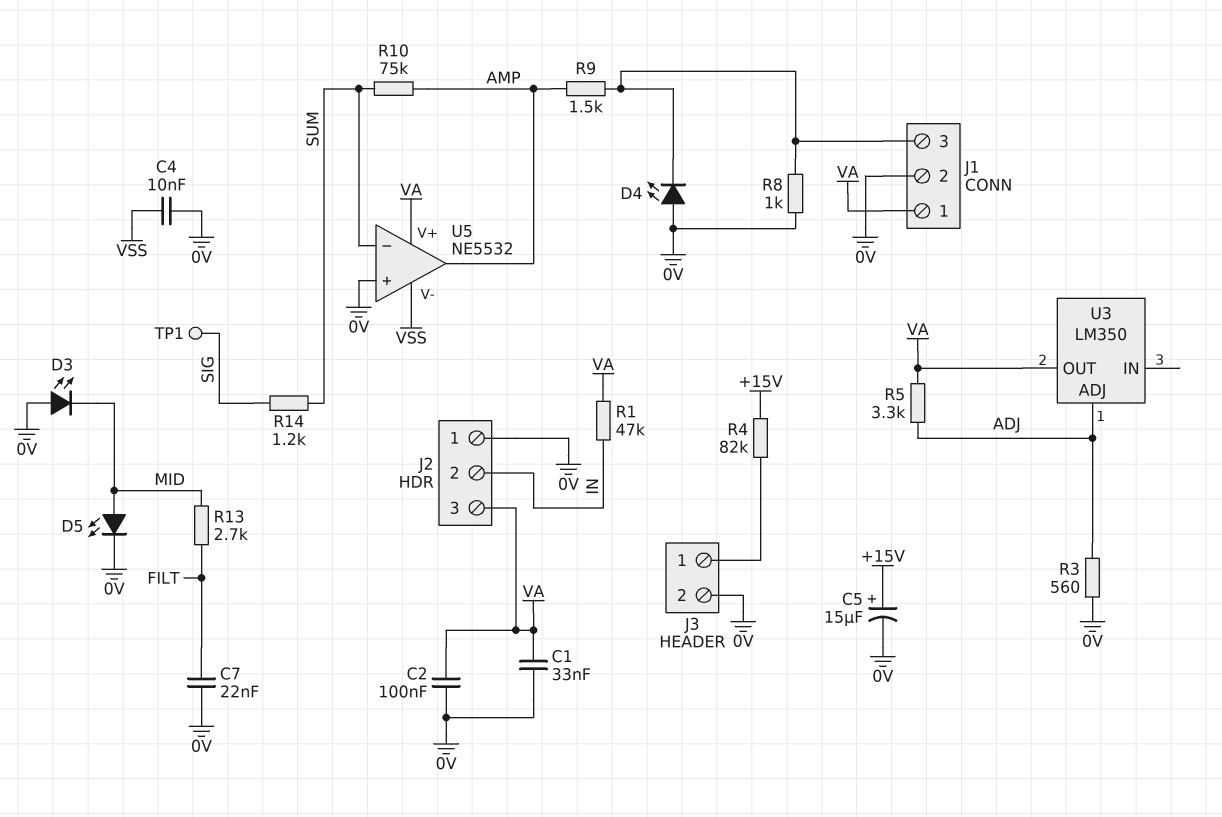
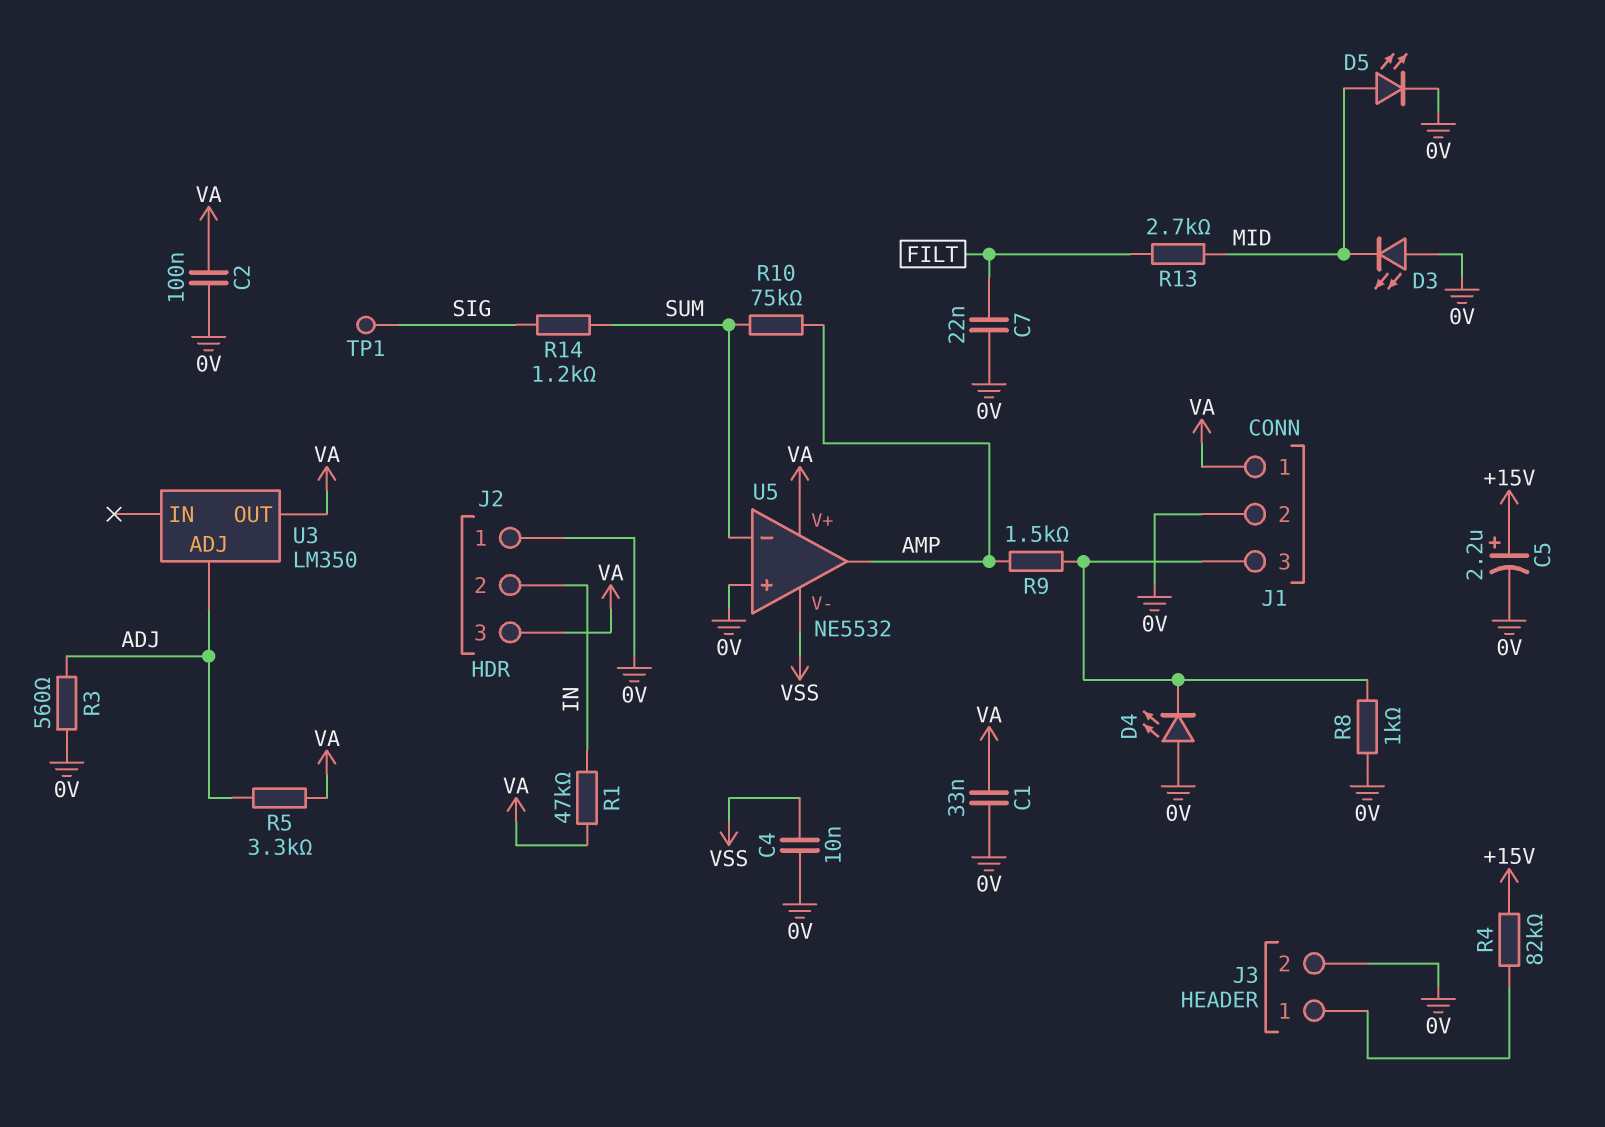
C5: 15uF (plus +15V, minus 0V) -> 2.2uF (plus +15V, minus 0V)

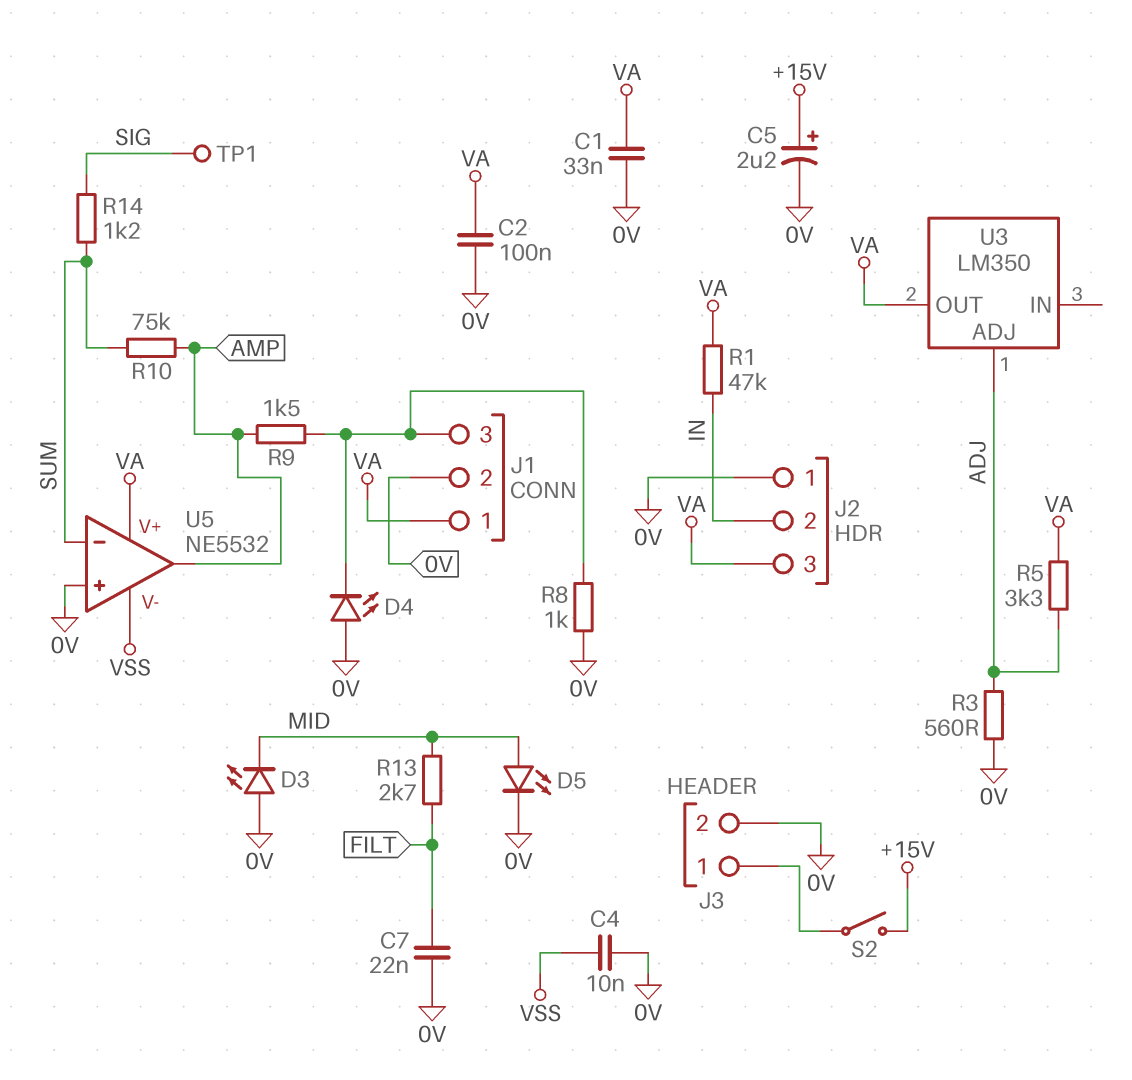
R4: 82k (+15V, J3/1) -> none
S2: none -> switch (+15V, J3/1)

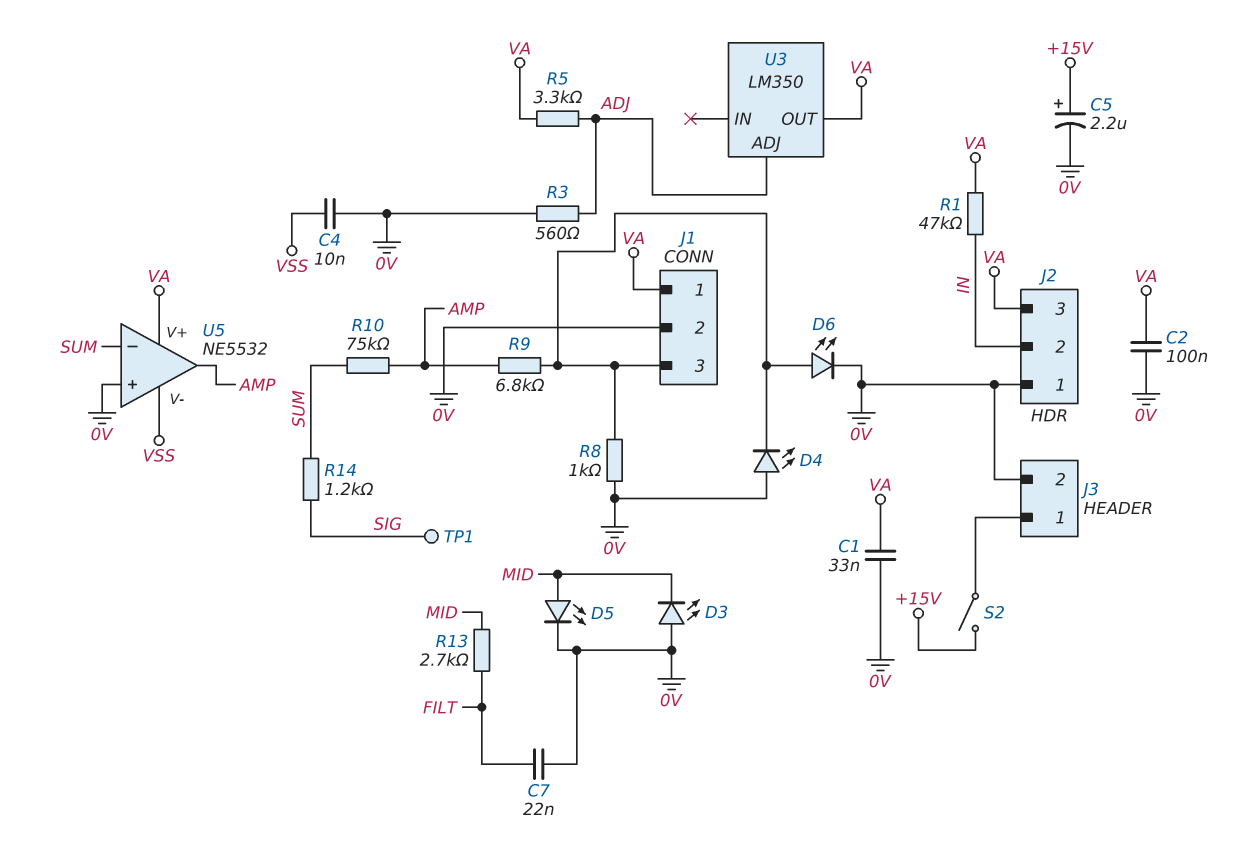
D6: none -> LED (A J1/3, K 0V)
R9: 1.5k (AMP, J1/3) -> 6.8k (AMP, J1/3)

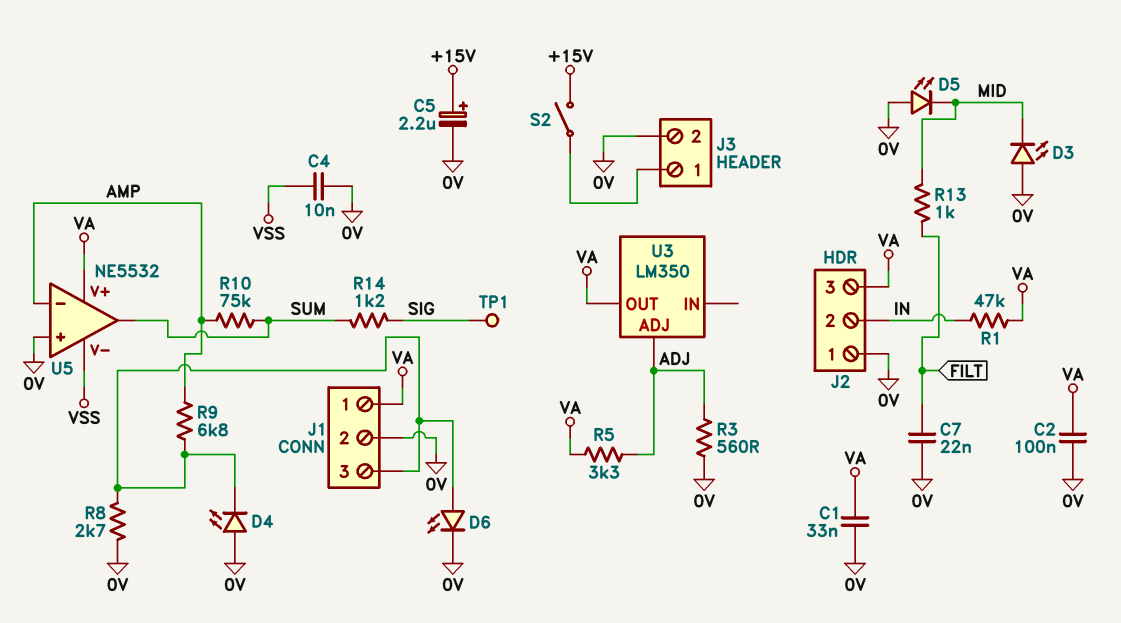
D5: LED (A MID, K 0V) -> LED (A 0V, K MID)
R8: 1k (0V, J1/3) -> 2.7k (0V, J1/3)
R13: 2.7k (FILT, MID) -> 1k (FILT, MID)
U5 pin in-: SUM -> AMP
U5 pin out: AMP -> SUM

